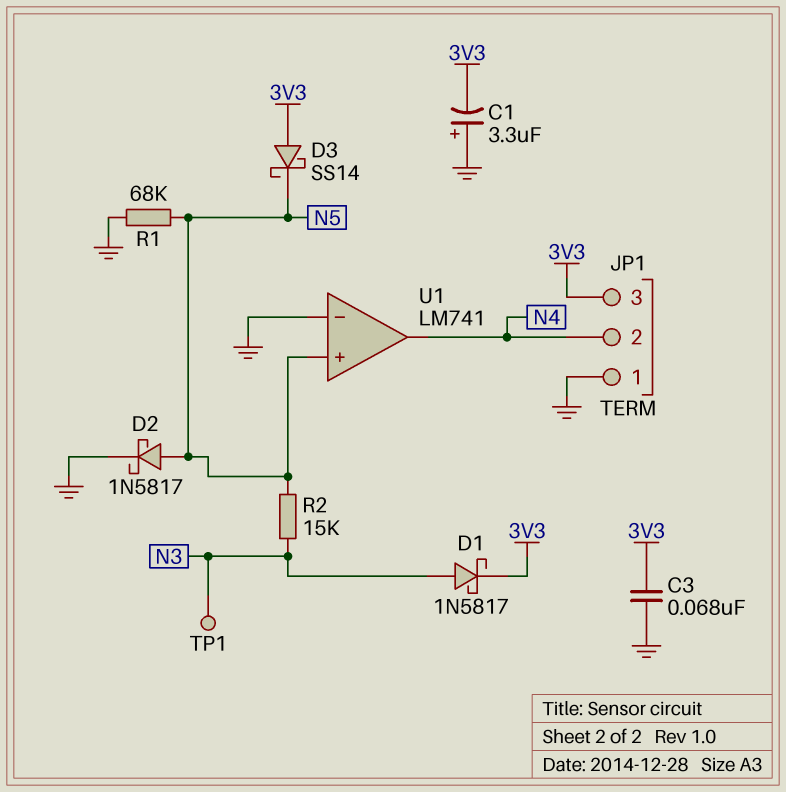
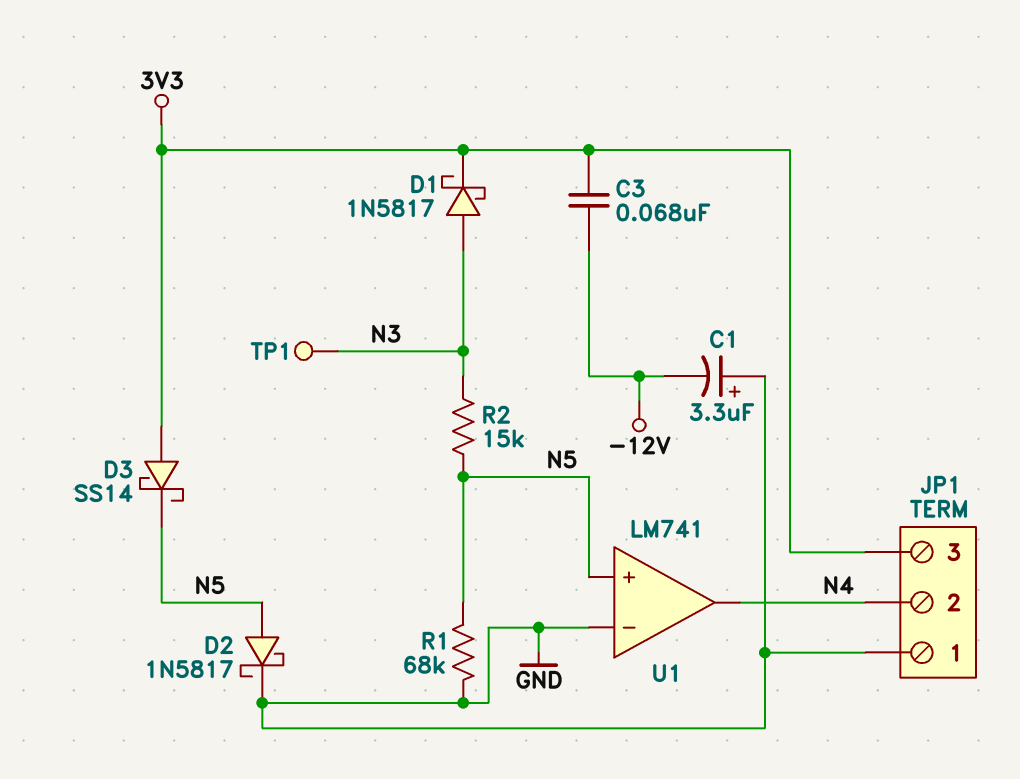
C1: 3.3uF (plus GND, minus 3V3) -> 3.3uF (plus GND, minus -12V)
C3: 68nF (3V3, GND) -> 68nF (-12V, 3V3)

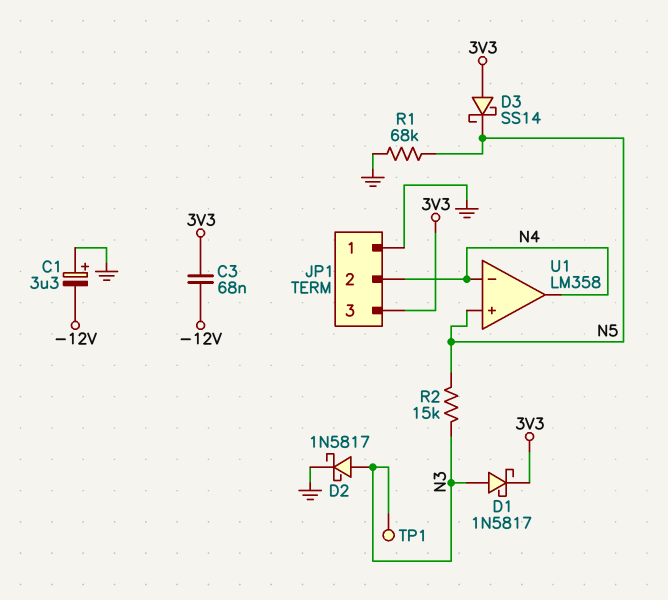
D2: schottky 1N5817 (A N5, K GND) -> schottky 1N5817 (A N3, K GND)
U1: LM741 -> LM358
U1 pin in-: GND -> N4

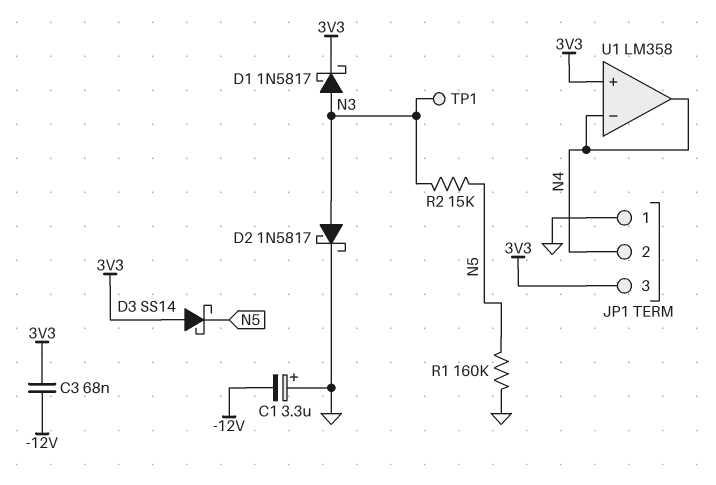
R1: 68k (GND, N5) -> 160k (GND, N5)
U1 pin in+: N5 -> 3V3

